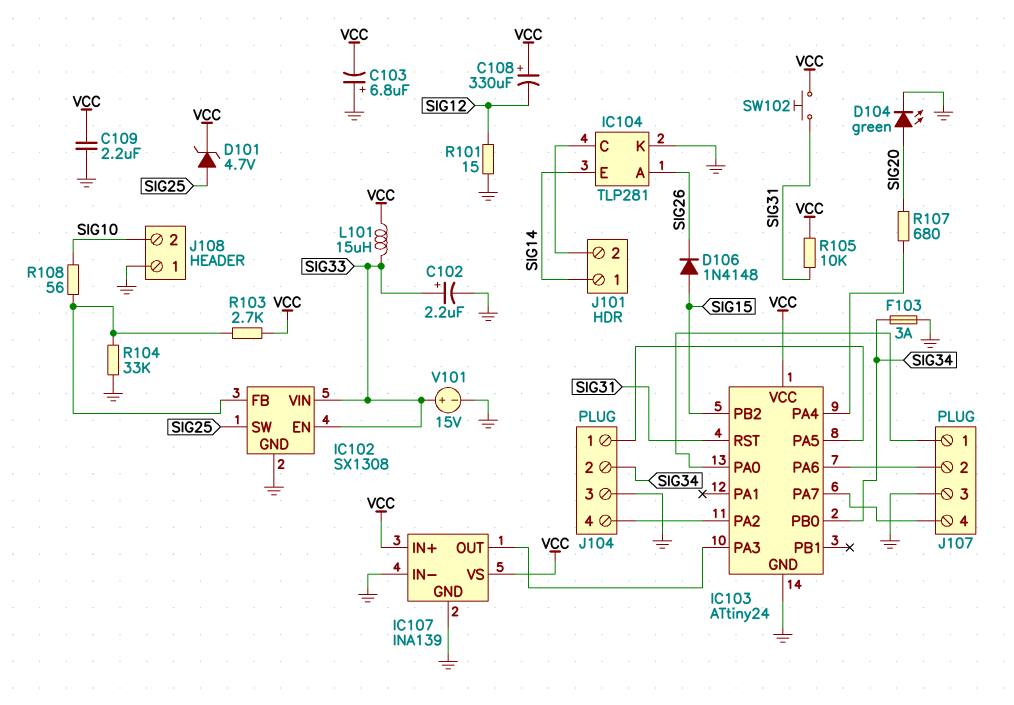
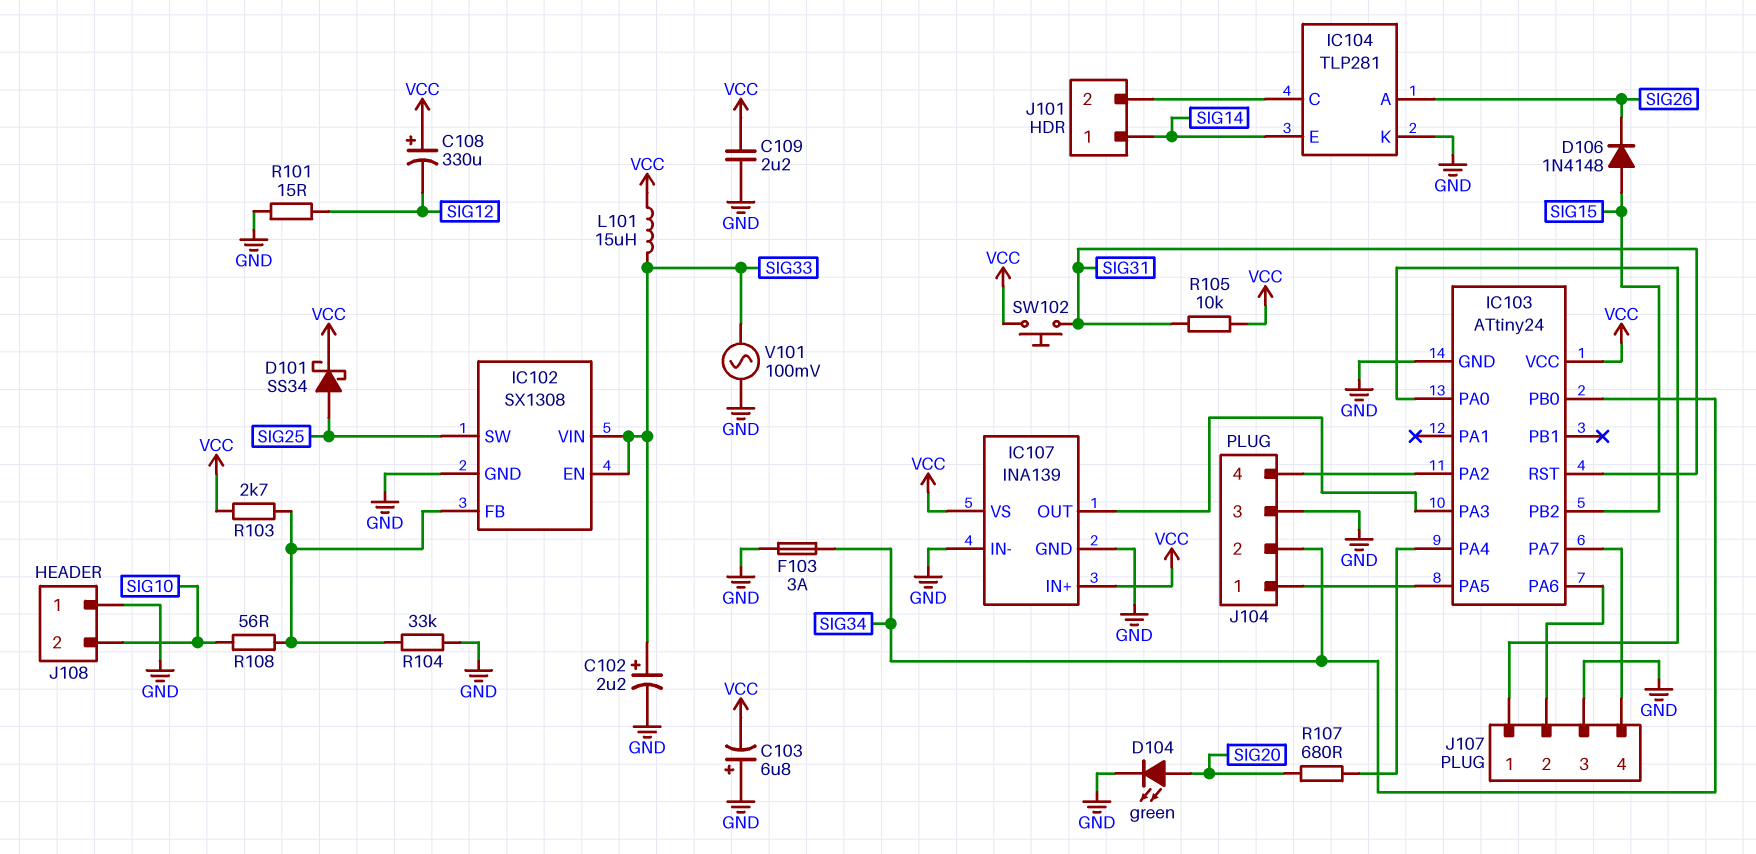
D101: zener 4.7V (A SIG25, K VCC) -> schottky SS34 (A SIG25, K VCC)
V101: 15V (plus SIG33, minus GND) -> AC 100mV (GND, SIG33)

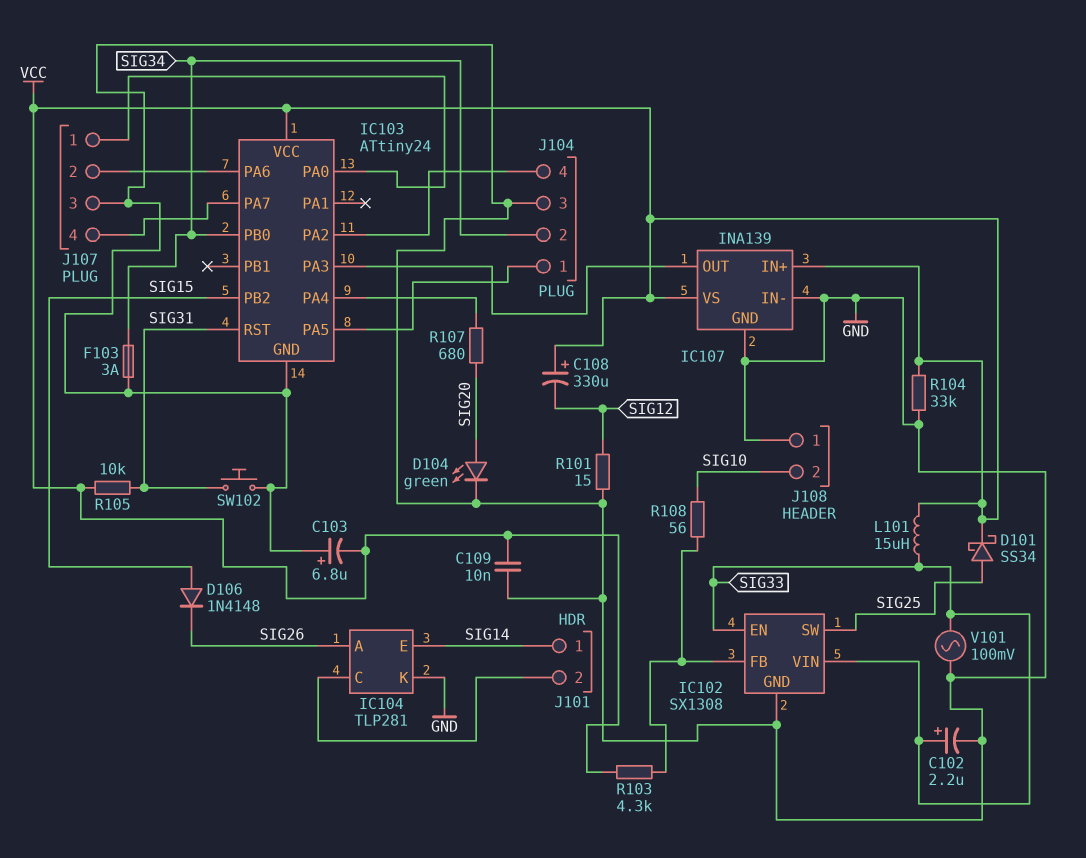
C109: 2.2uF (GND, VCC) -> 10nF (GND, VCC)
R103: 2.7k (IC102/FB, VCC) -> 4.3k (IC102/FB, VCC)
R104: 33k (GND, IC102/FB) -> 33k (GND, VCC)
SW102: button (SIG31, VCC) -> button (GND, SIG31)

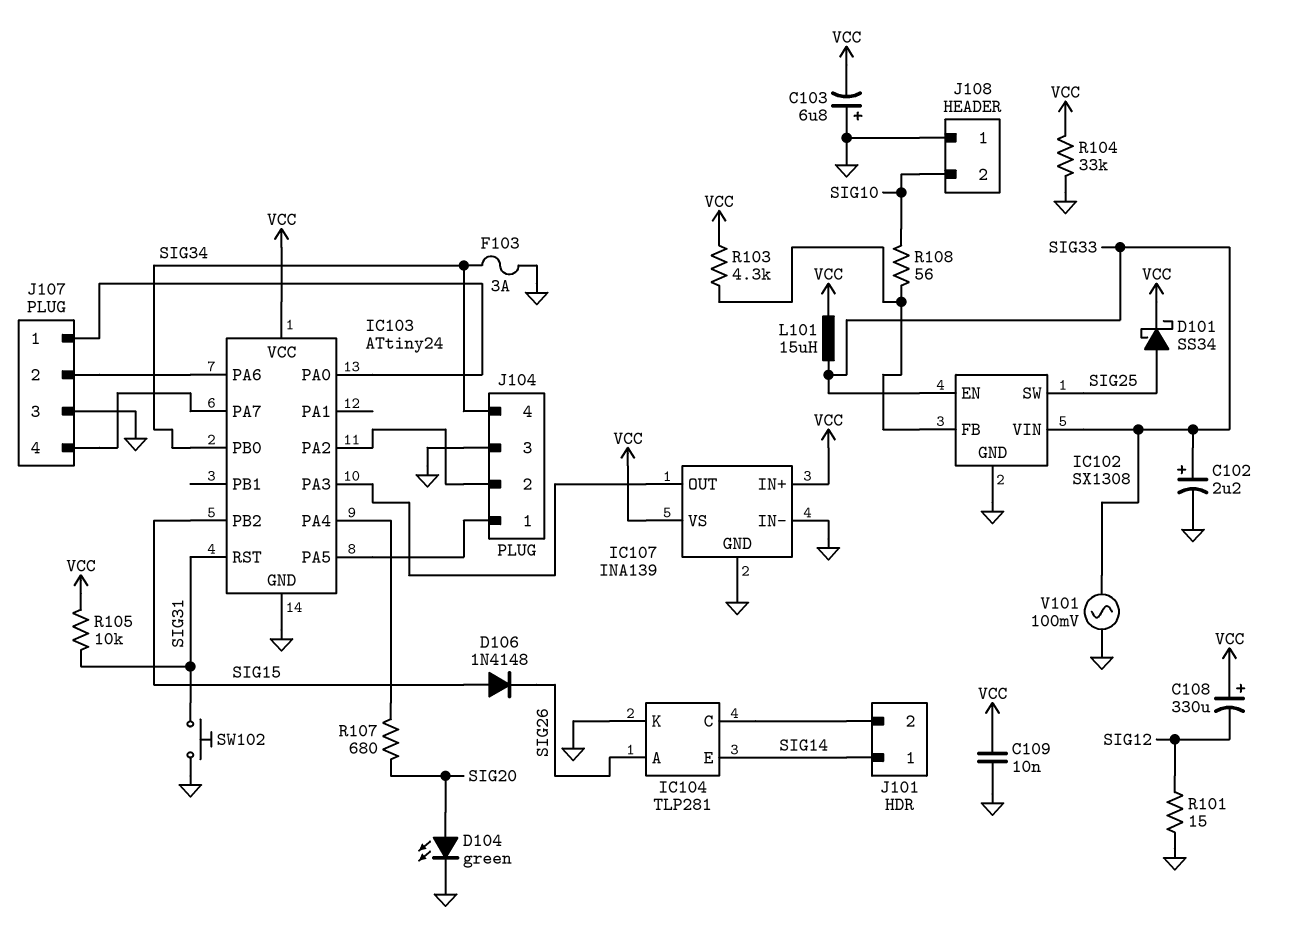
J104 pin 2: SIG34 -> IC103/PA2
J104 pin 4: IC103/PA2 -> SIG34

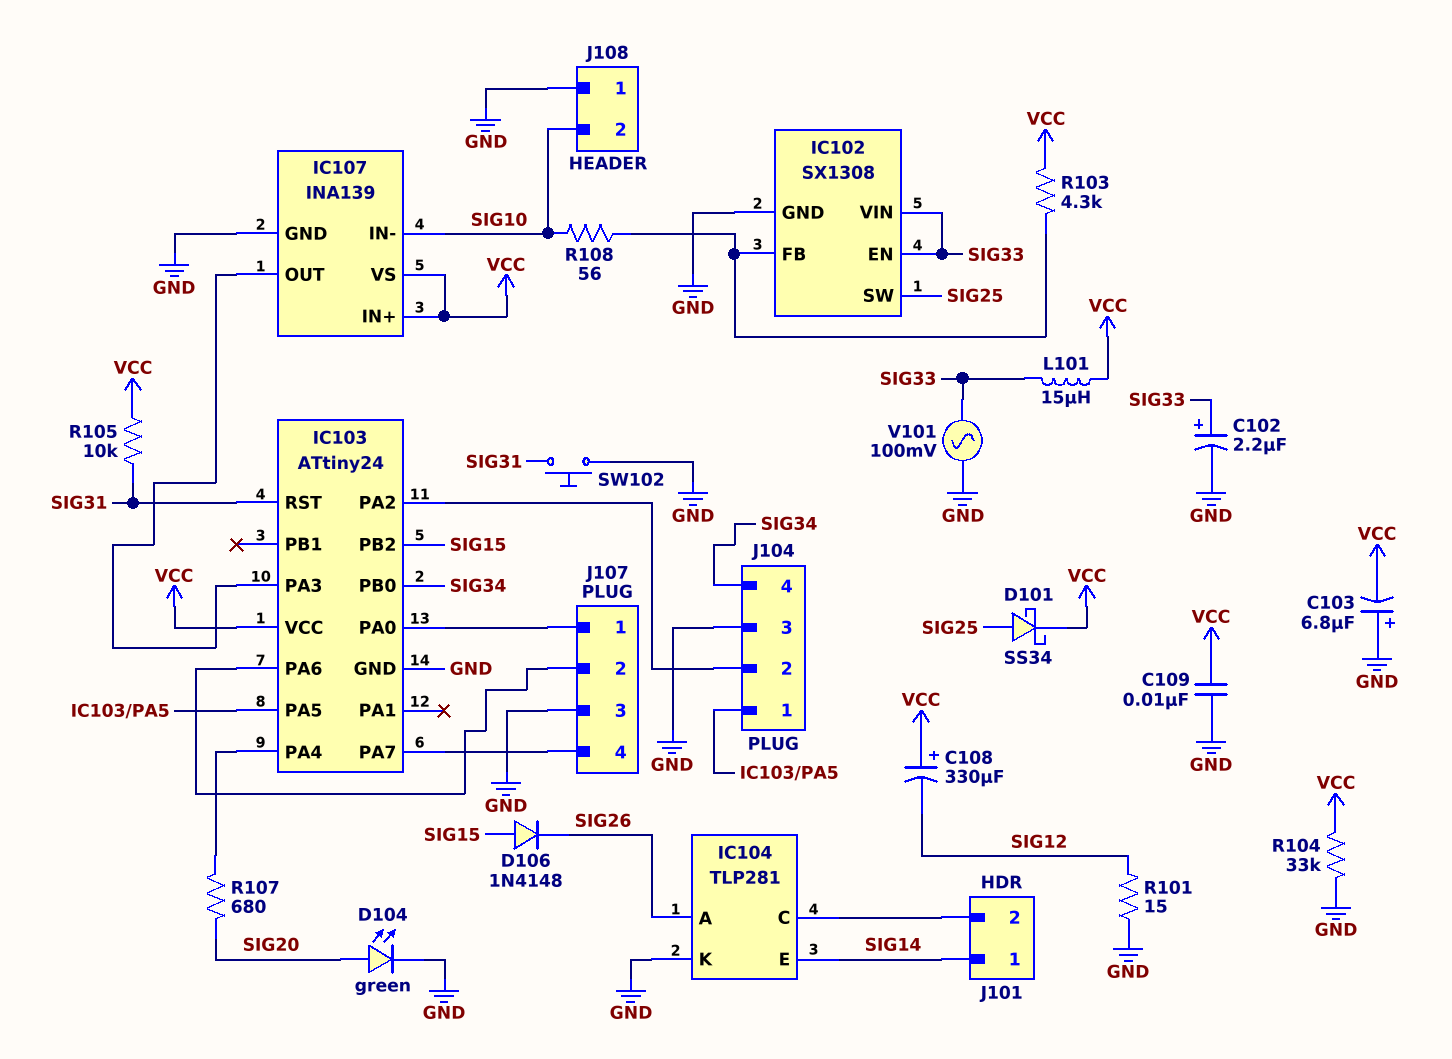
F103: 3A (GND, SIG34) -> none
IC107 pin IN-: GND -> SIG10

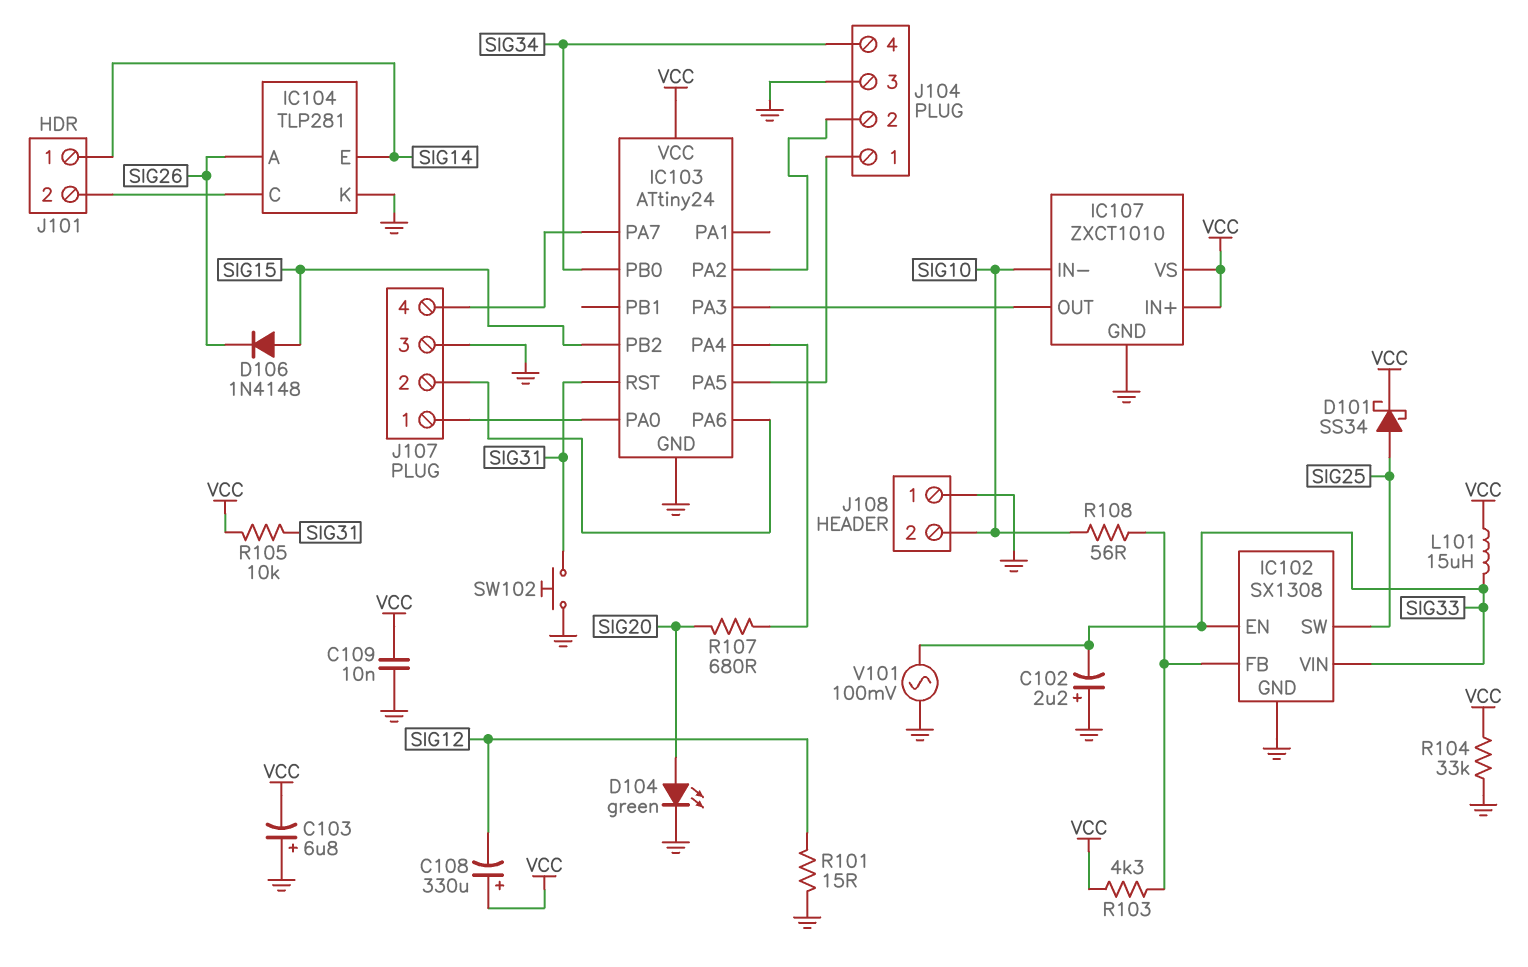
C102: 2.2uF (plus SIG33, minus GND) -> 2.2uF (plus GND, minus SIG33)
IC107: INA139 -> ZXCT1010

